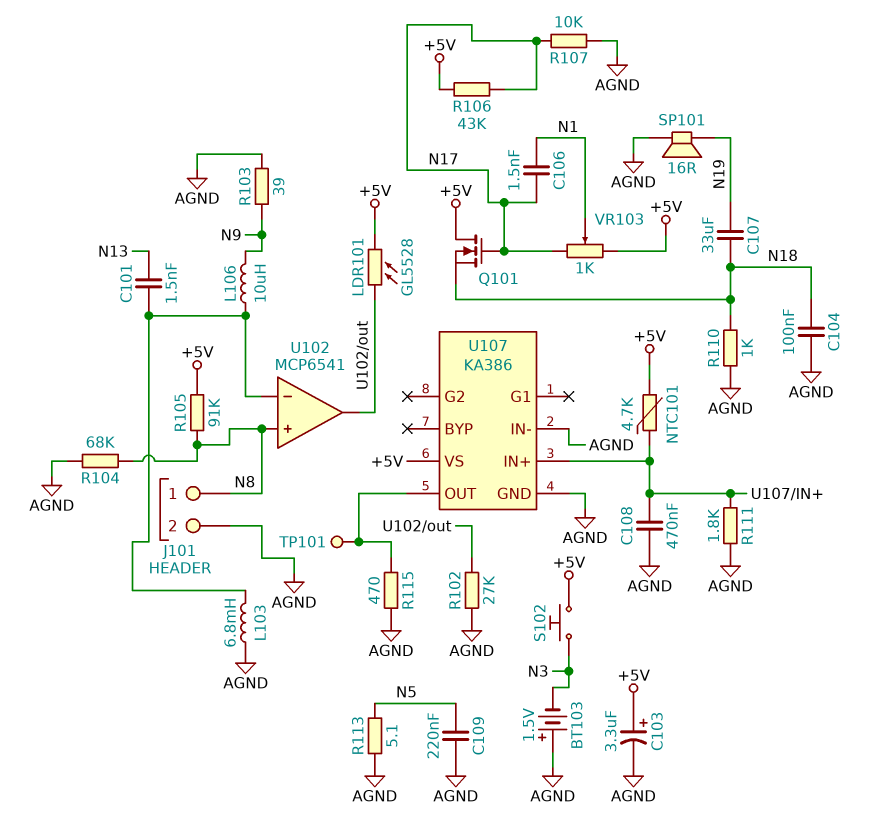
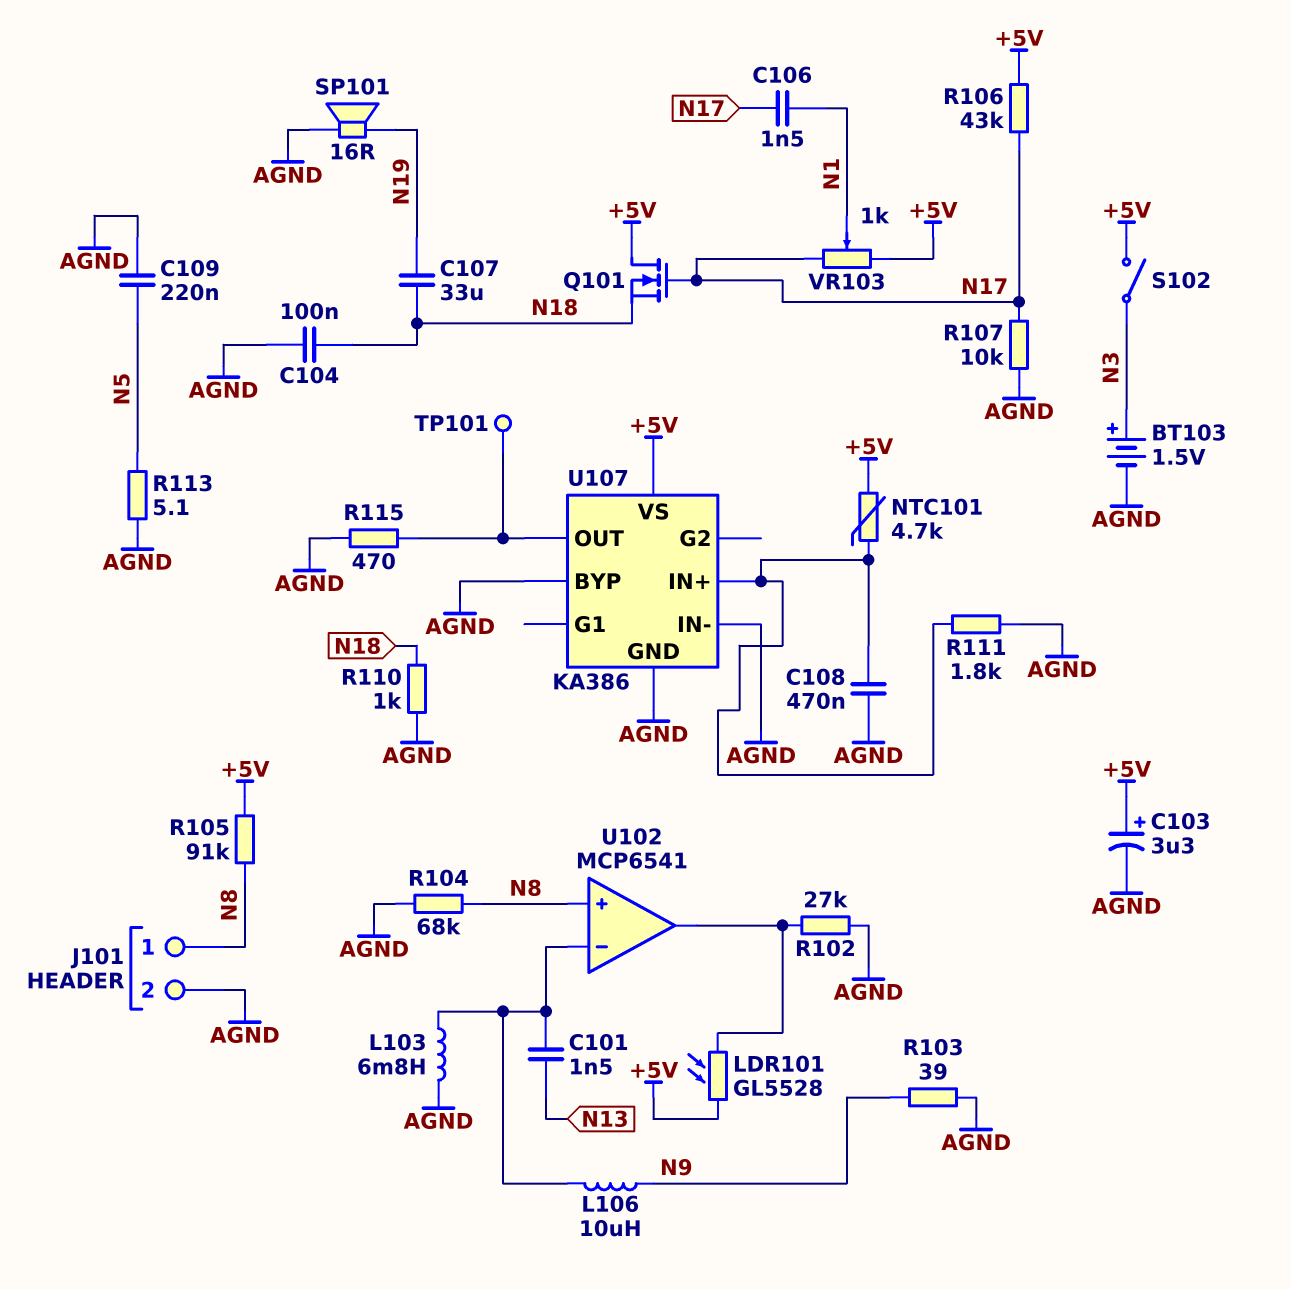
BT103: 1.5V (plus AGND, minus N3) -> 1.5V (plus N3, minus AGND)
S102: button (+5V, N3) -> switch (+5V, N3)
U107 pin BYP: none -> AGND

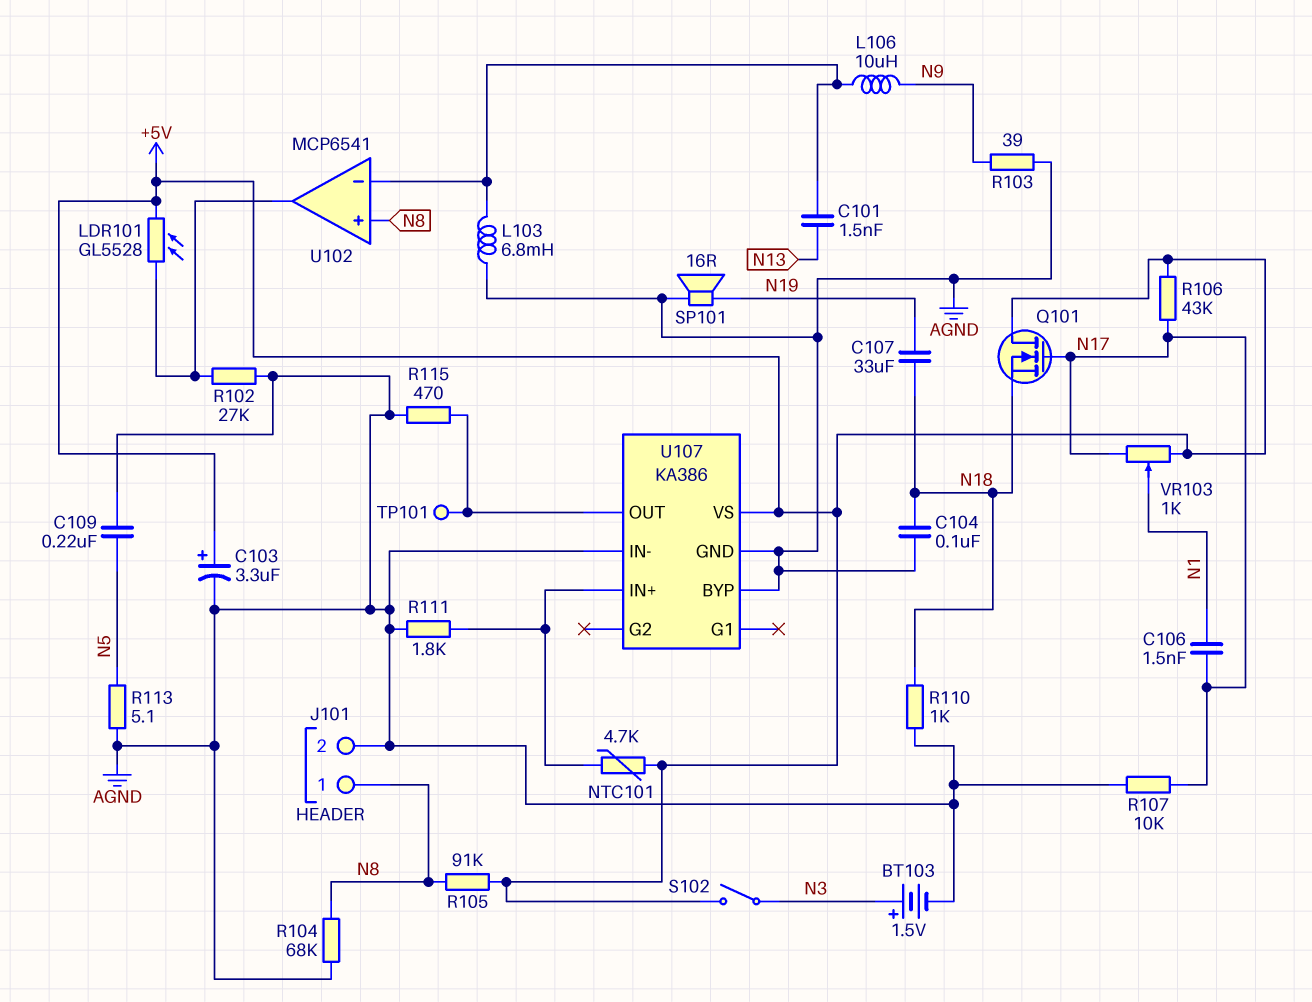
C108: 470nF (AGND, U107/IN+) -> none

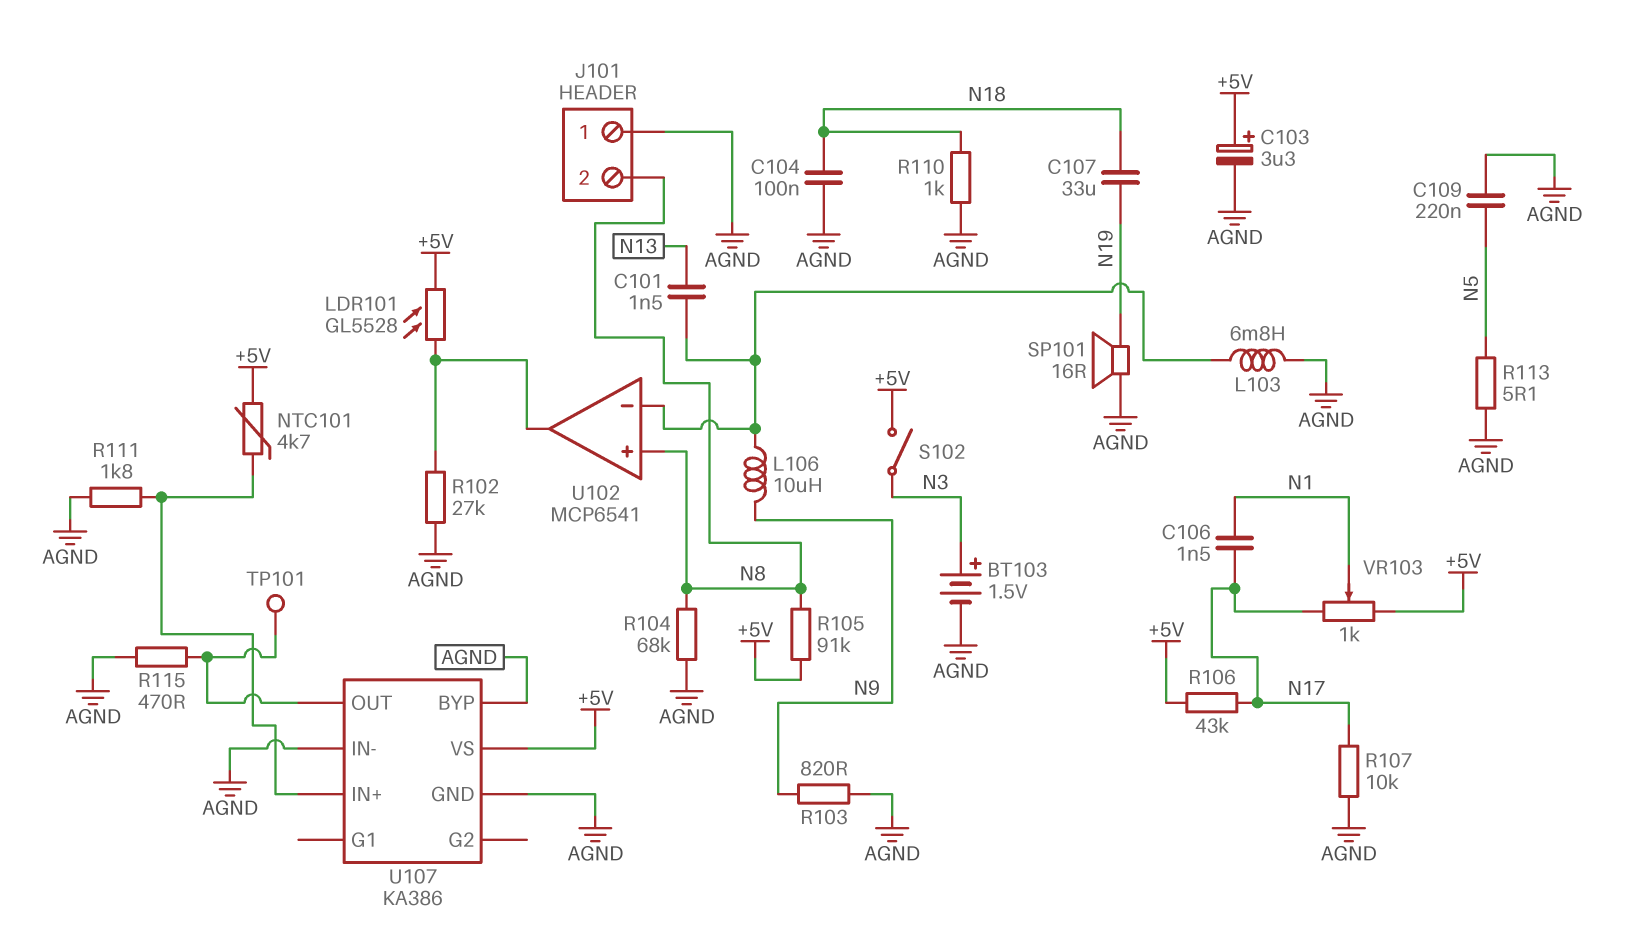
J101 pin 1: N8 -> AGND
J101 pin 2: AGND -> N8
Q101: NMOS (G N17, D +5V, S N18) -> none
R103: 39 (AGND, N9) -> 820 (AGND, N9)

